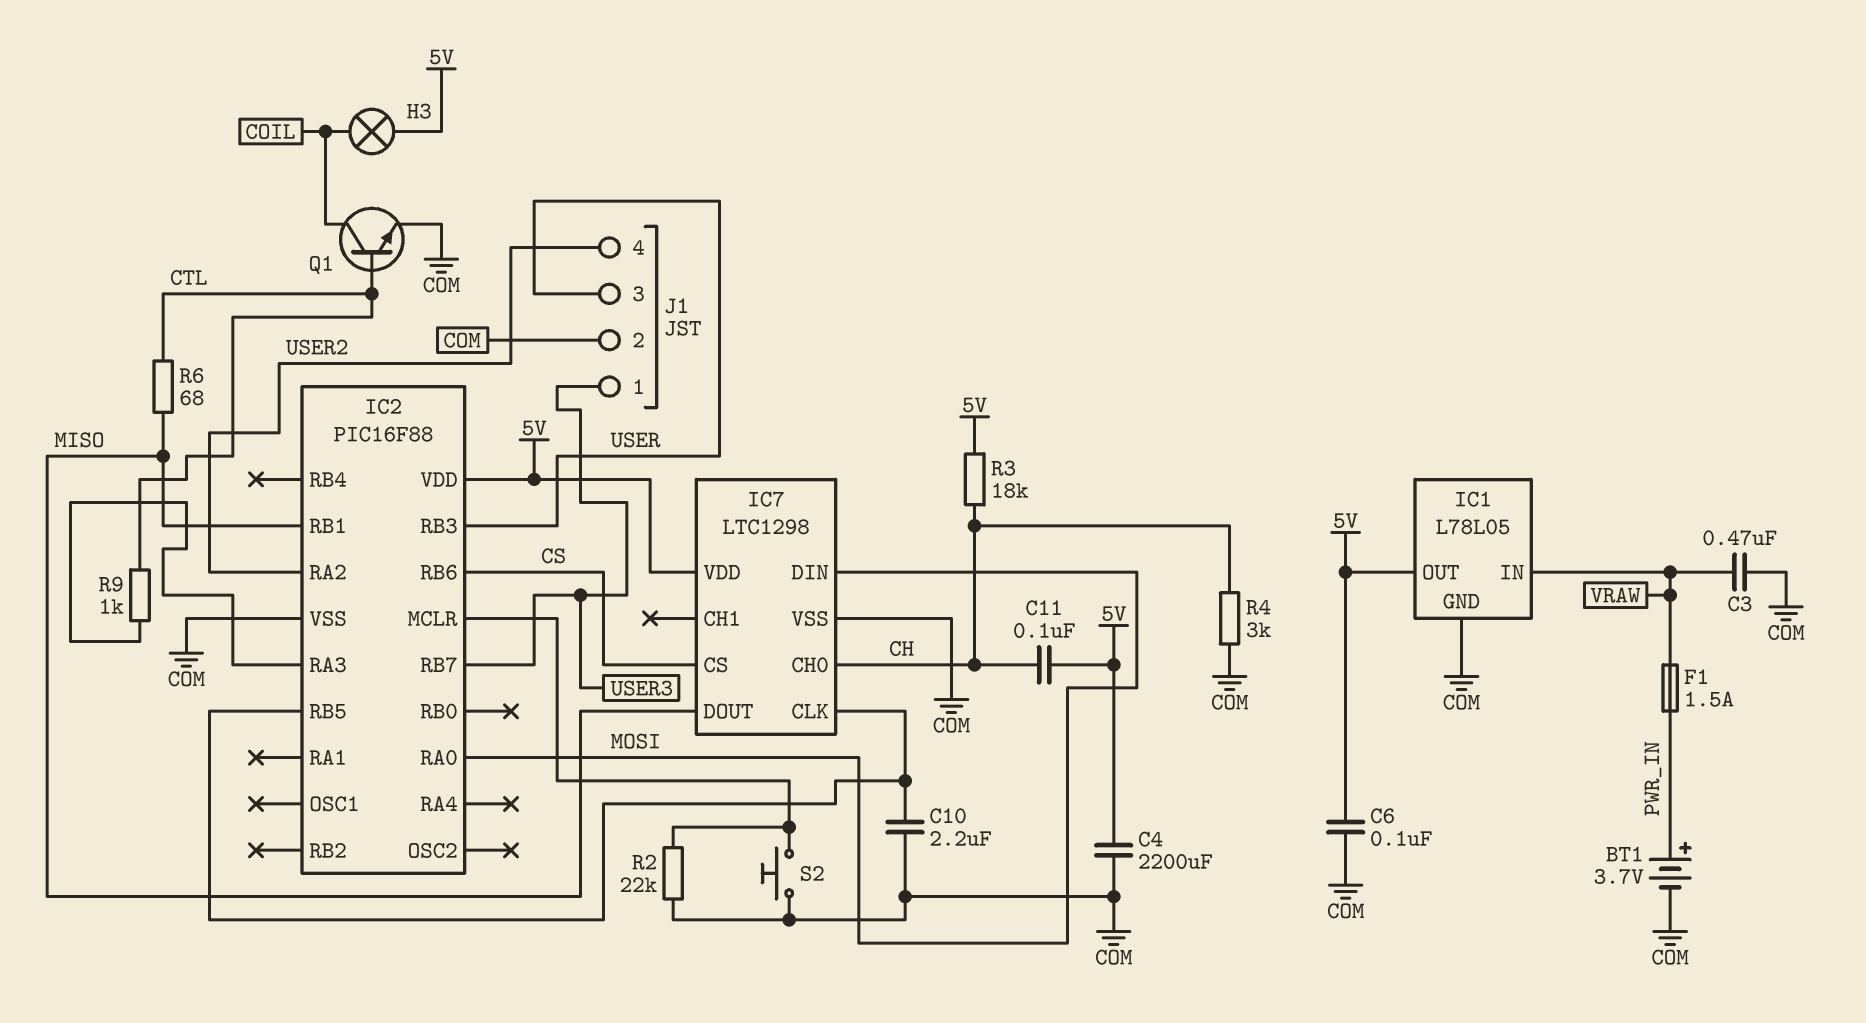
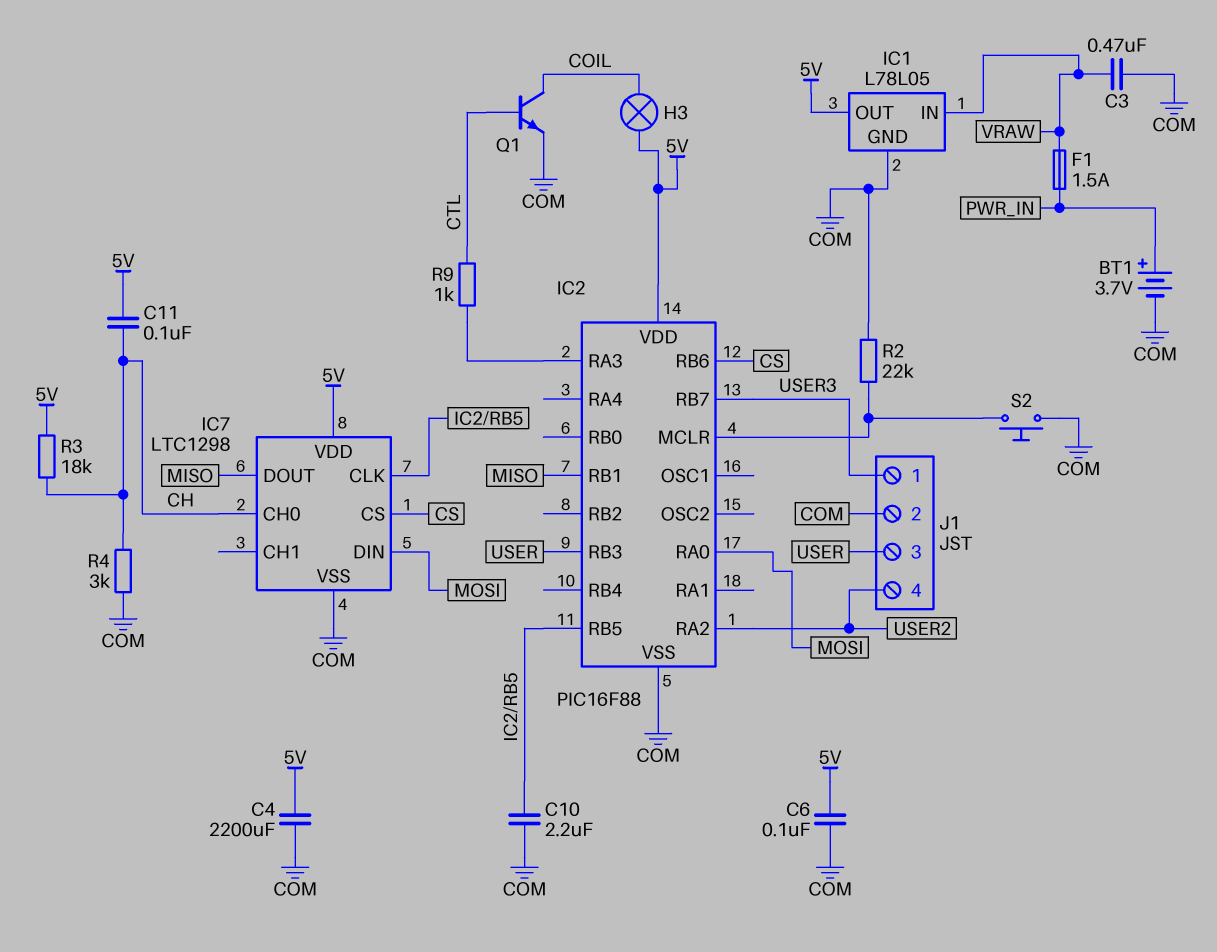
R6: 68 (CTL, MISO) -> none

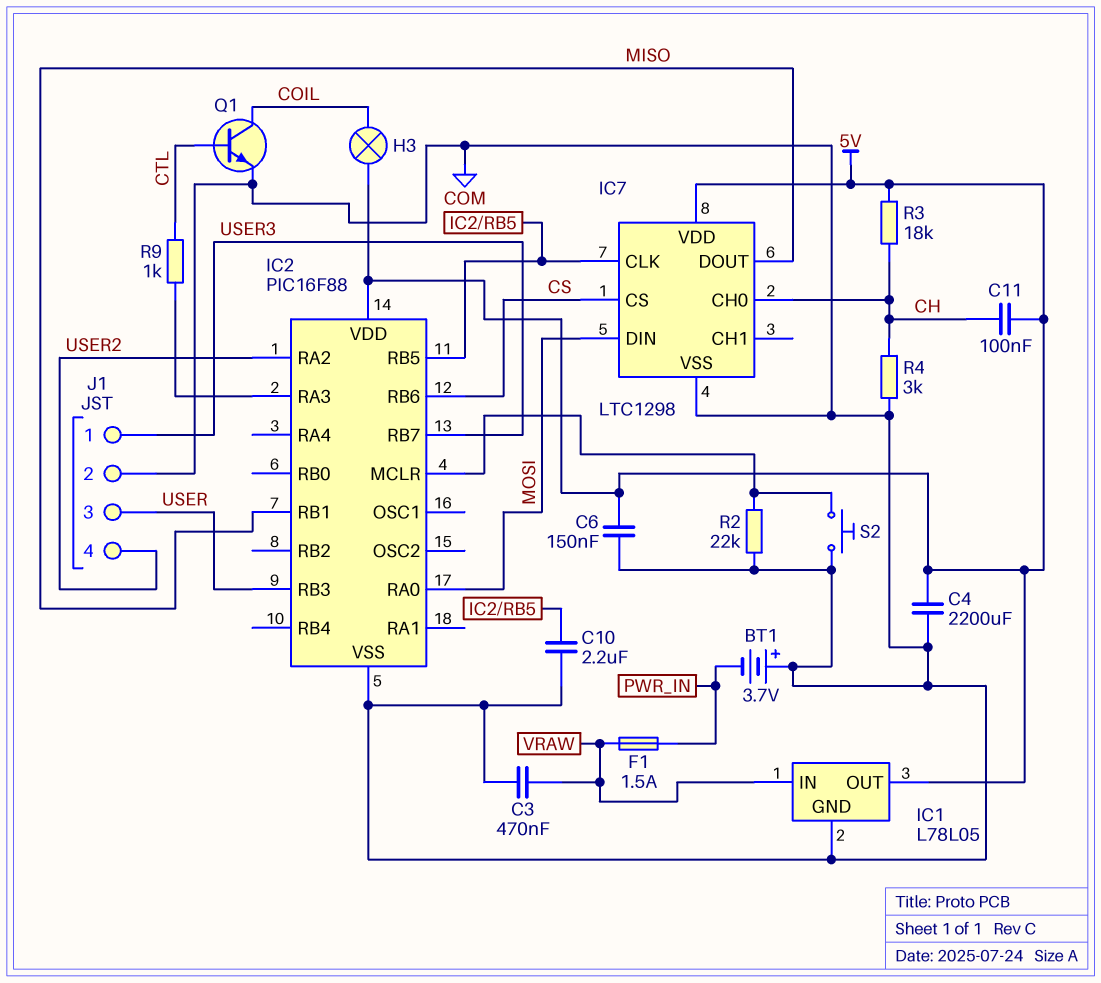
BT1: 3.7V (plus PWR_IN, minus COM) -> 3.7V (plus COM, minus PWR_IN)
C6: 100nF (5V, COM) -> 150nF (5V, COM)

